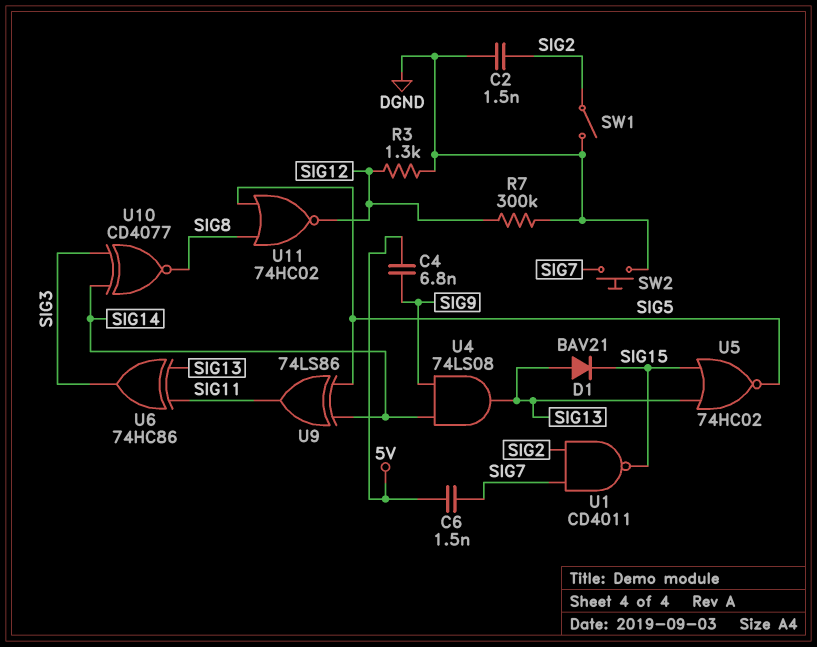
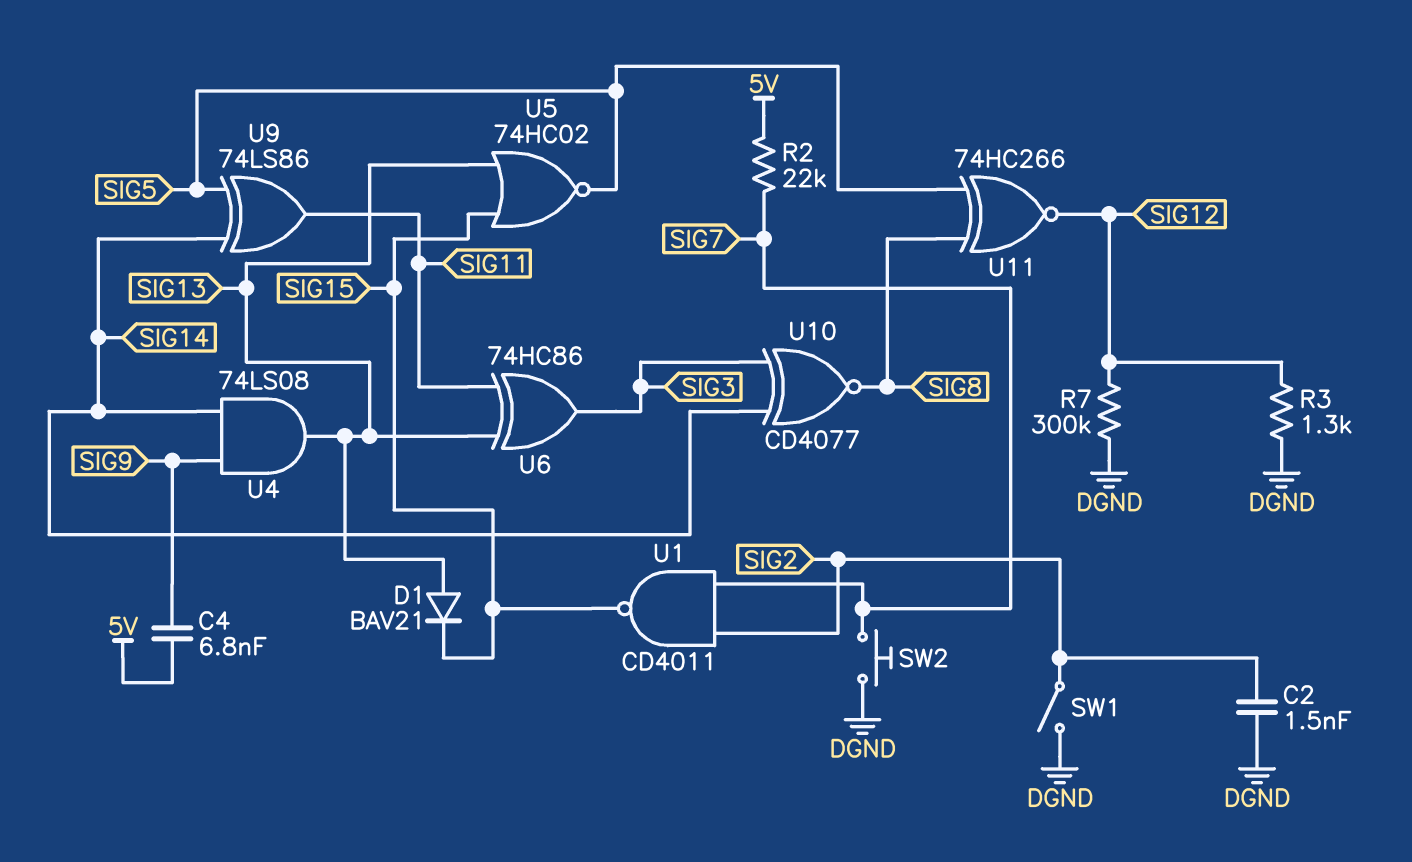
C6: 1.5nF (5V, SIG7) -> none
R2: none -> 22k (5V, SIG7)
U11: NOR 74HC02 (in SIG5, in SIG8, out SIG12) -> XNOR 74HC266 (in SIG5, in SIG8, out SIG12)

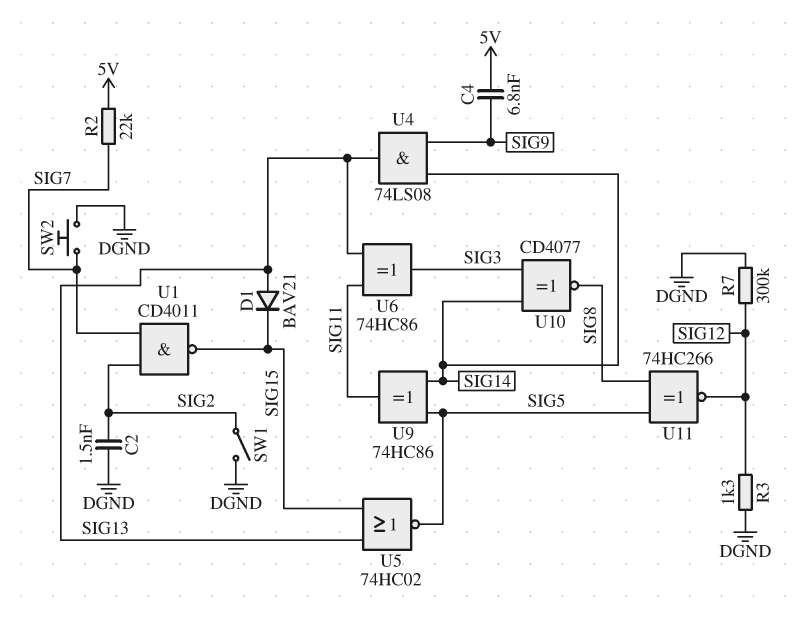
U9: XOR 74LS86 (in SIG5, in SIG14, out SIG11) -> XOR 74HC86 (in SIG5, in SIG14, out SIG11)

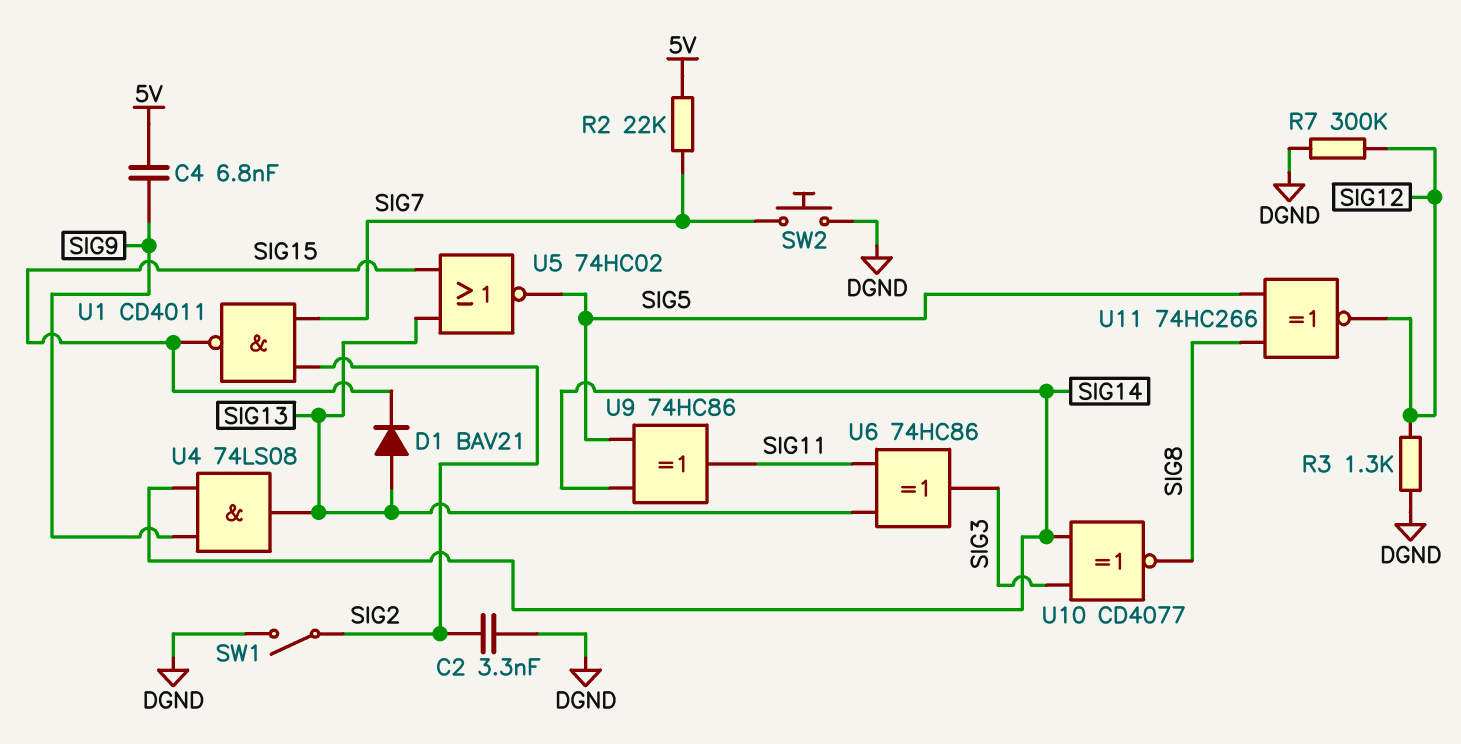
C2: 1.5nF (DGND, SIG2) -> 3.3nF (DGND, SIG2)

